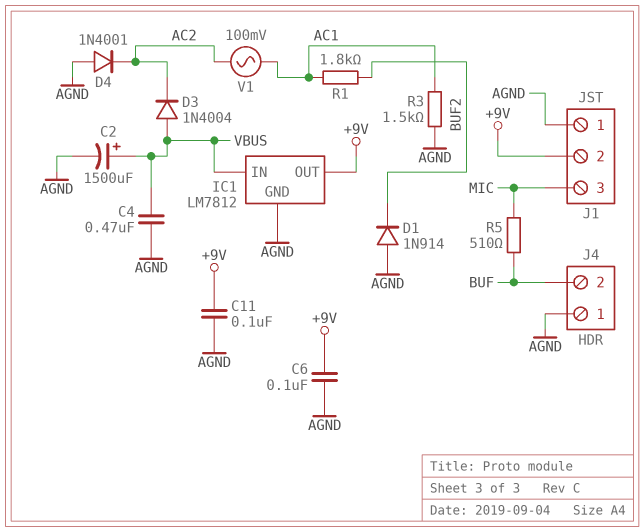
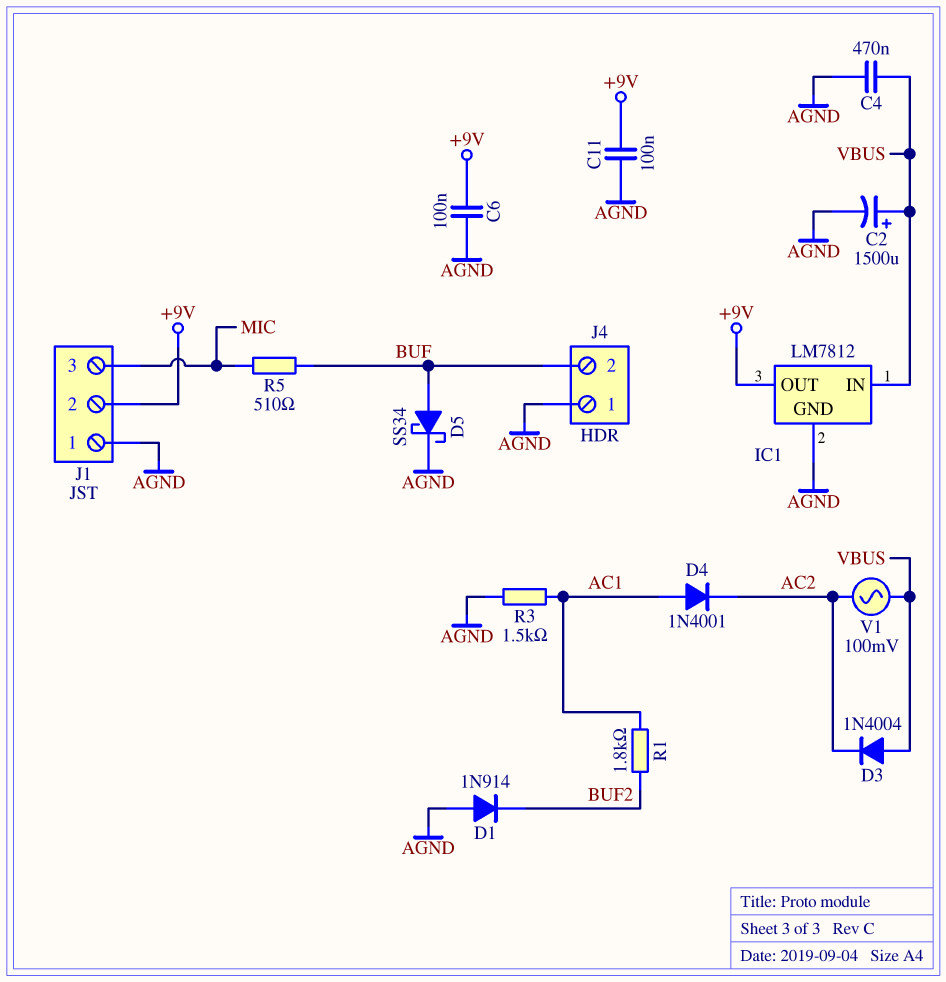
D4: diode 1N4001 (A AGND, K AC2) -> diode 1N4001 (A AC1, K AC2)
D5: none -> schottky SS34 (A BUF, K AGND)
V1: AC 100mV (AC1, AC2) -> AC 100mV (AC2, VBUS)

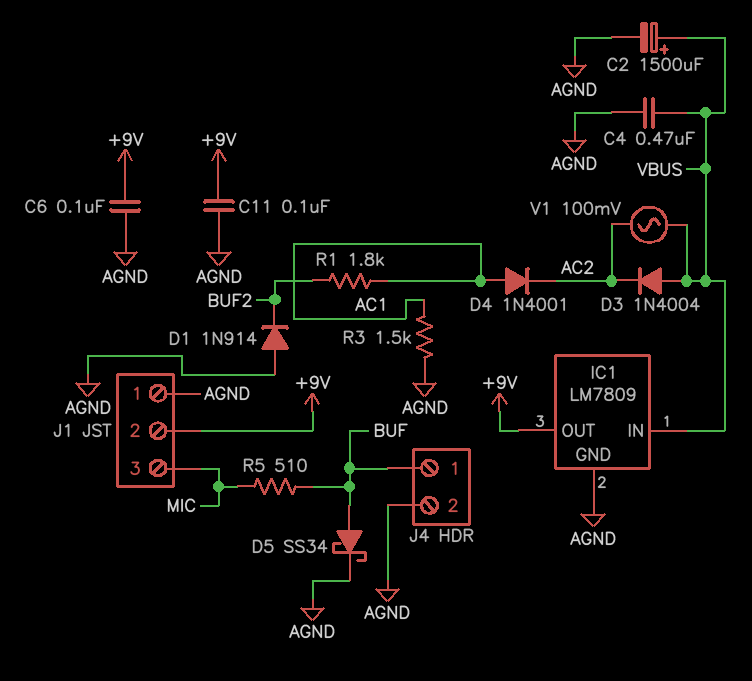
IC1: LM7812 -> LM7809
J4 pin 1: AGND -> BUF
J4 pin 2: BUF -> AGND

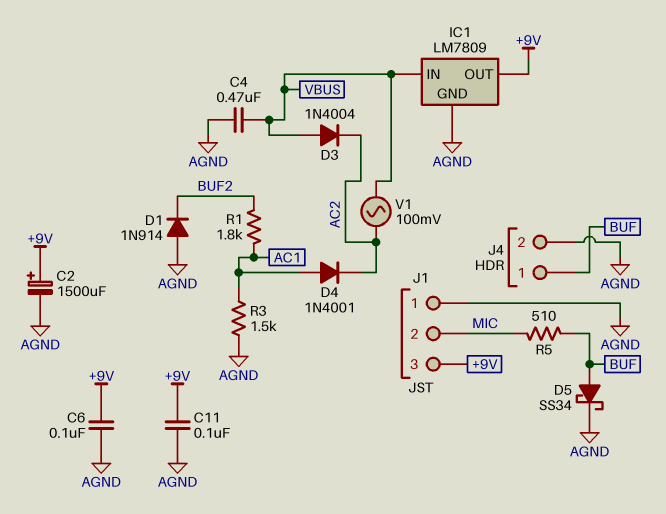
C2: 1500uF (plus VBUS, minus AGND) -> 1500uF (plus +9V, minus AGND)
J1 pin 2: +9V -> MIC
J1 pin 3: MIC -> +9V

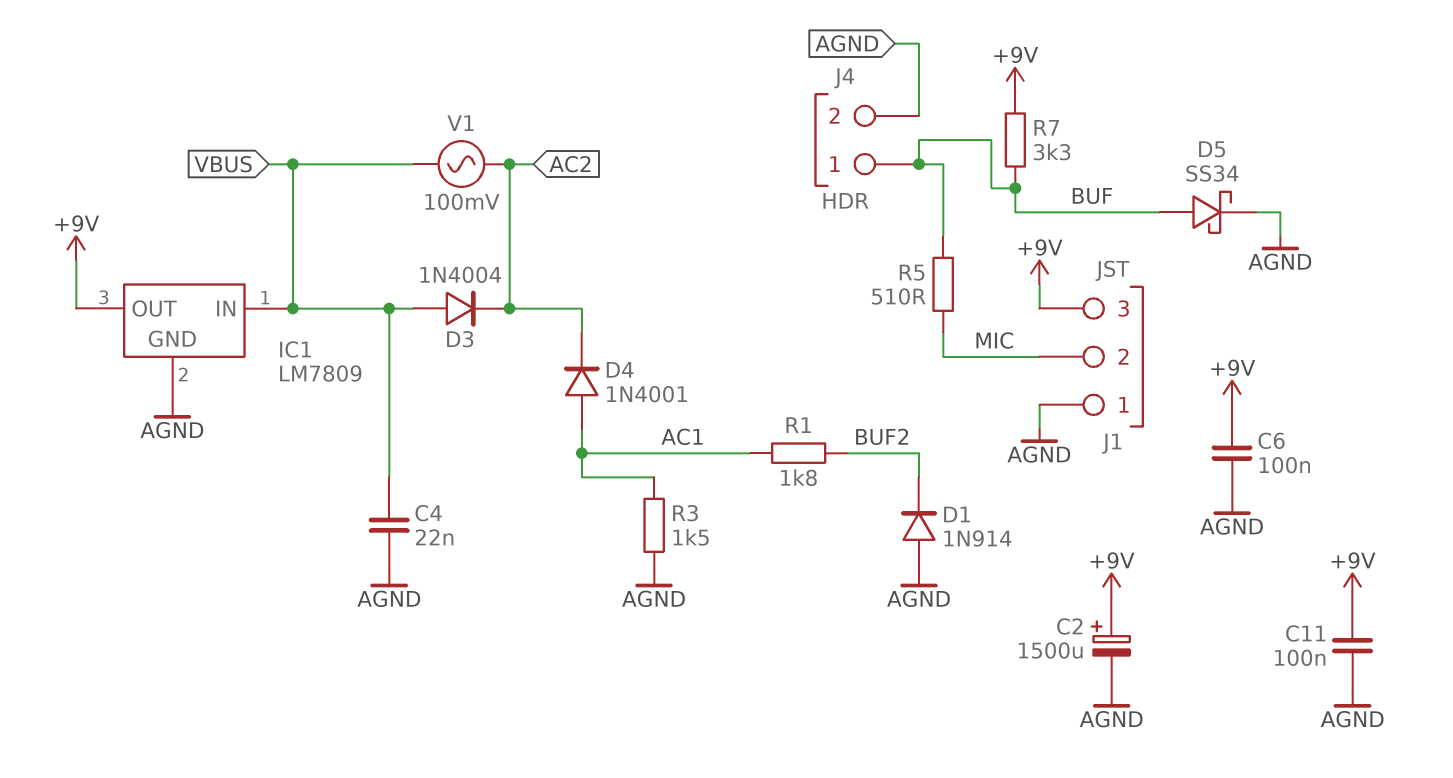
C4: 470nF (AGND, VBUS) -> 22nF (AGND, VBUS)
R7: none -> 3.3k (+9V, BUF)

